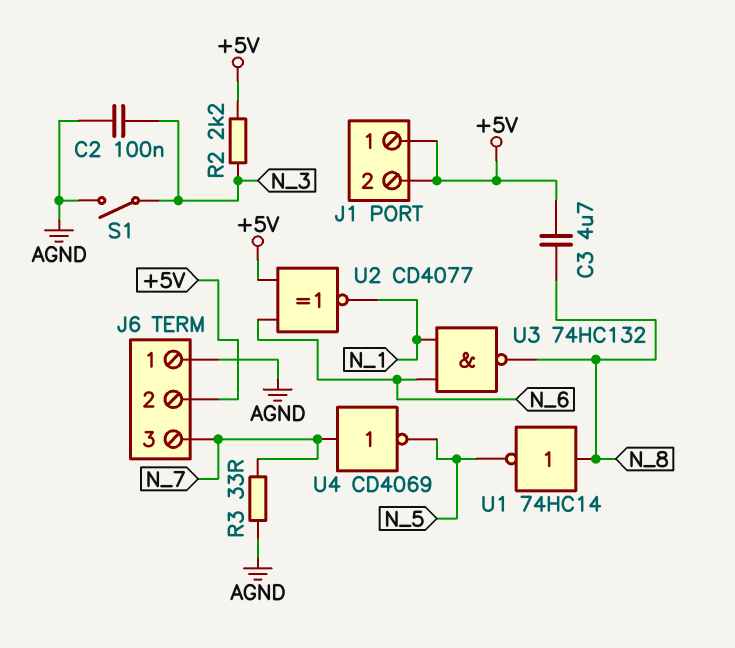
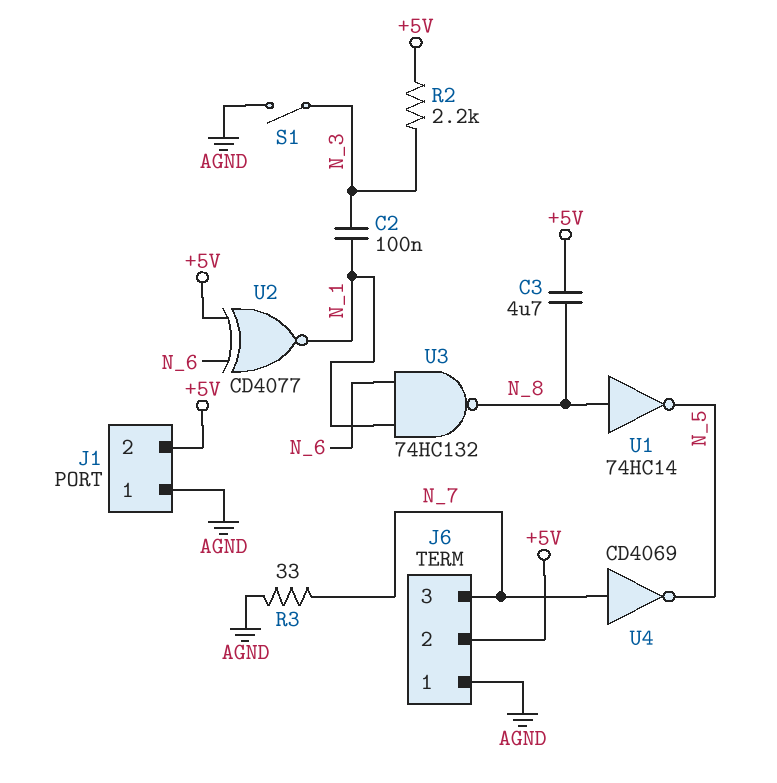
C2: 100nF (AGND, N_3) -> 100nF (N_1, N_3)
J1 pin 1: +5V -> AGND

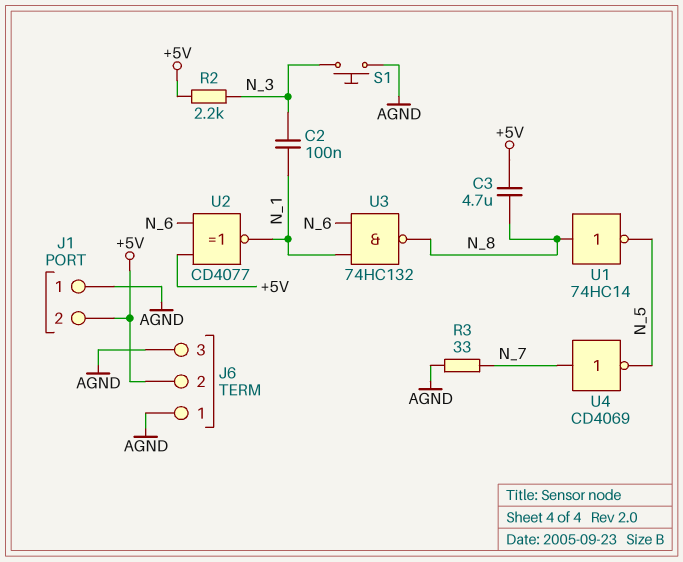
J6 pin 3: N_7 -> AGND
S1: switch (AGND, N_3) -> button (AGND, N_3)

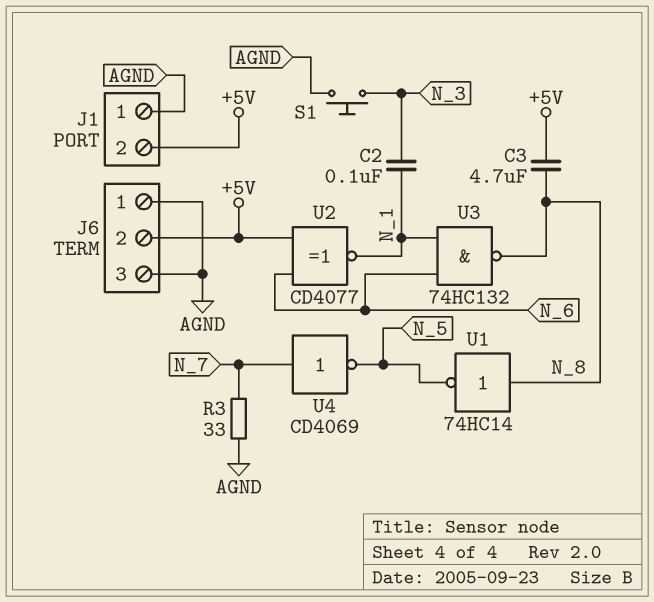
R2: 2.2k (+5V, N_3) -> none

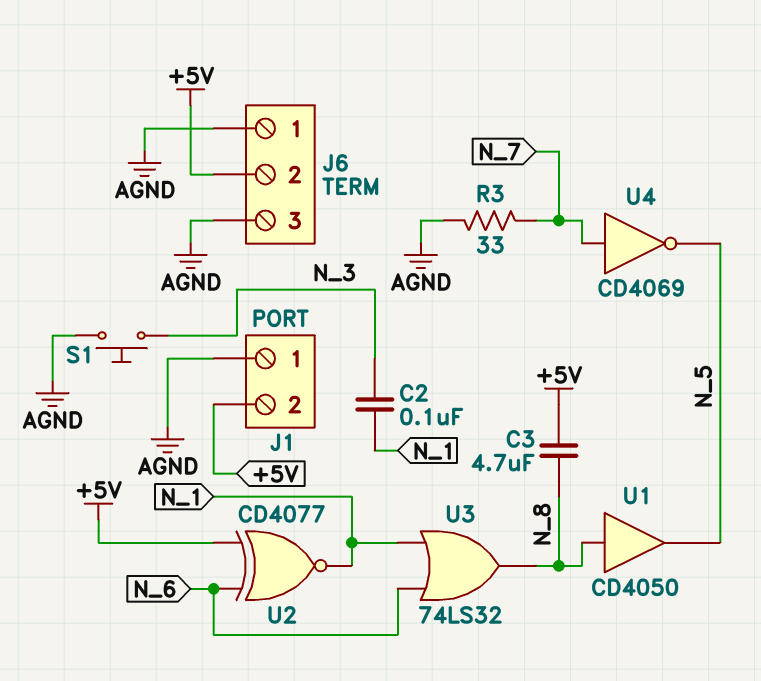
U1: NOT 74HC14 (in N_8, out N_5) -> buffer CD4050 (in N_8, out N_5)
U3: NAND 74HC132 (in N_1, in N_6, out N_8) -> OR 74LS32 (in N_1, in N_6, out N_8)

